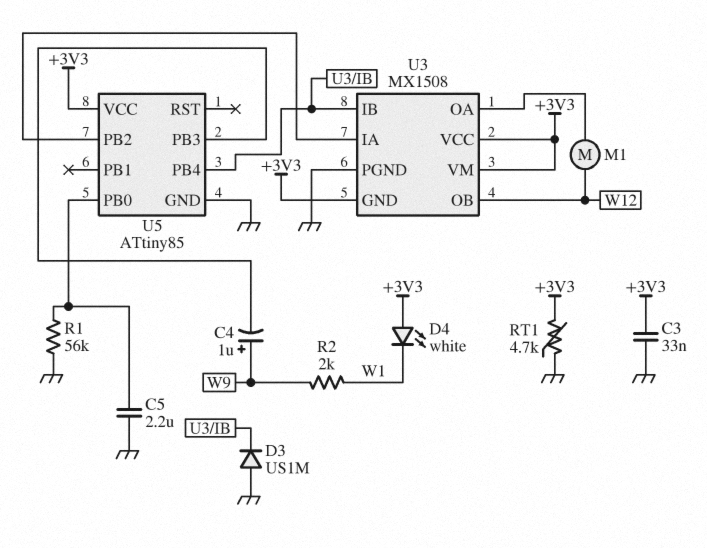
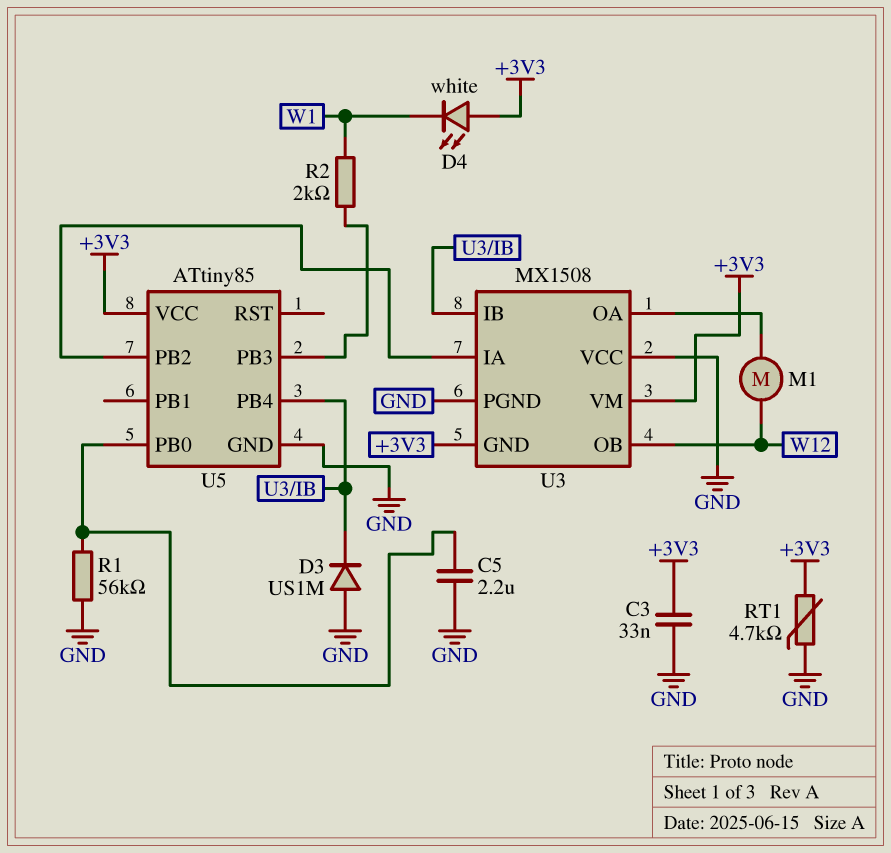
C4: 1uF (plus W9, minus U5/PB3) -> none
R2: 2k (W1, W9) -> 2k (U5/PB3, W1)
U3 pin VCC: +3V3 -> GND

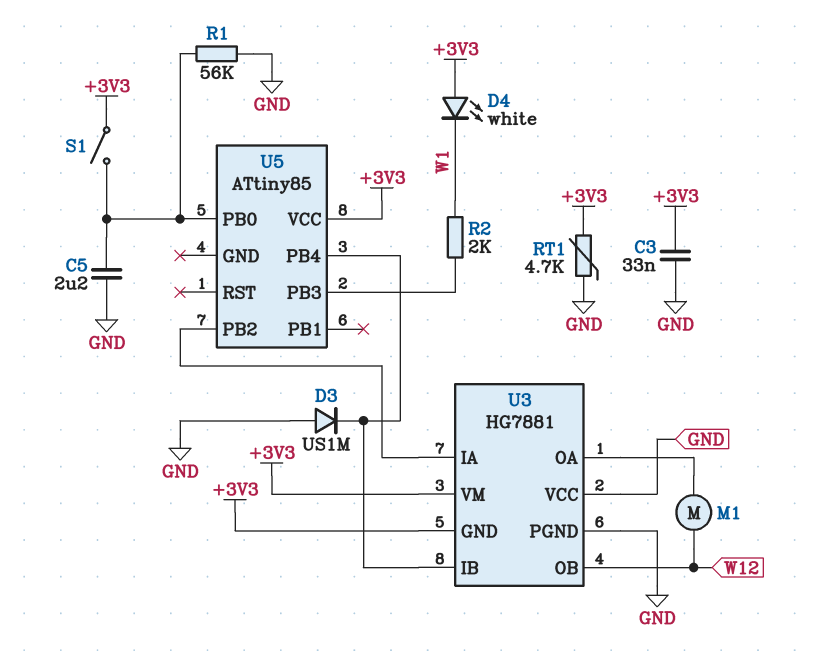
S1: none -> switch (+3V3, U5/PB0)
U3: MX1508 -> HG7881
U5 pin GND: GND -> none

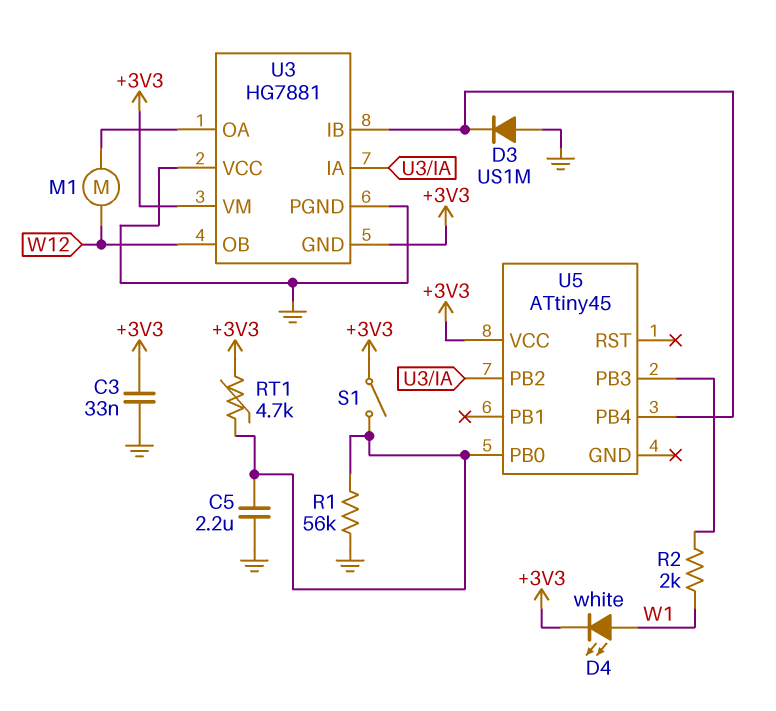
D4: LED white (A +3V3, K W1) -> LED white (A W1, K +3V3)
RT1: 4.7k (+3V3, GND) -> 4.7k (+3V3, U5/PB0)
U5: ATtiny85 -> ATtiny45

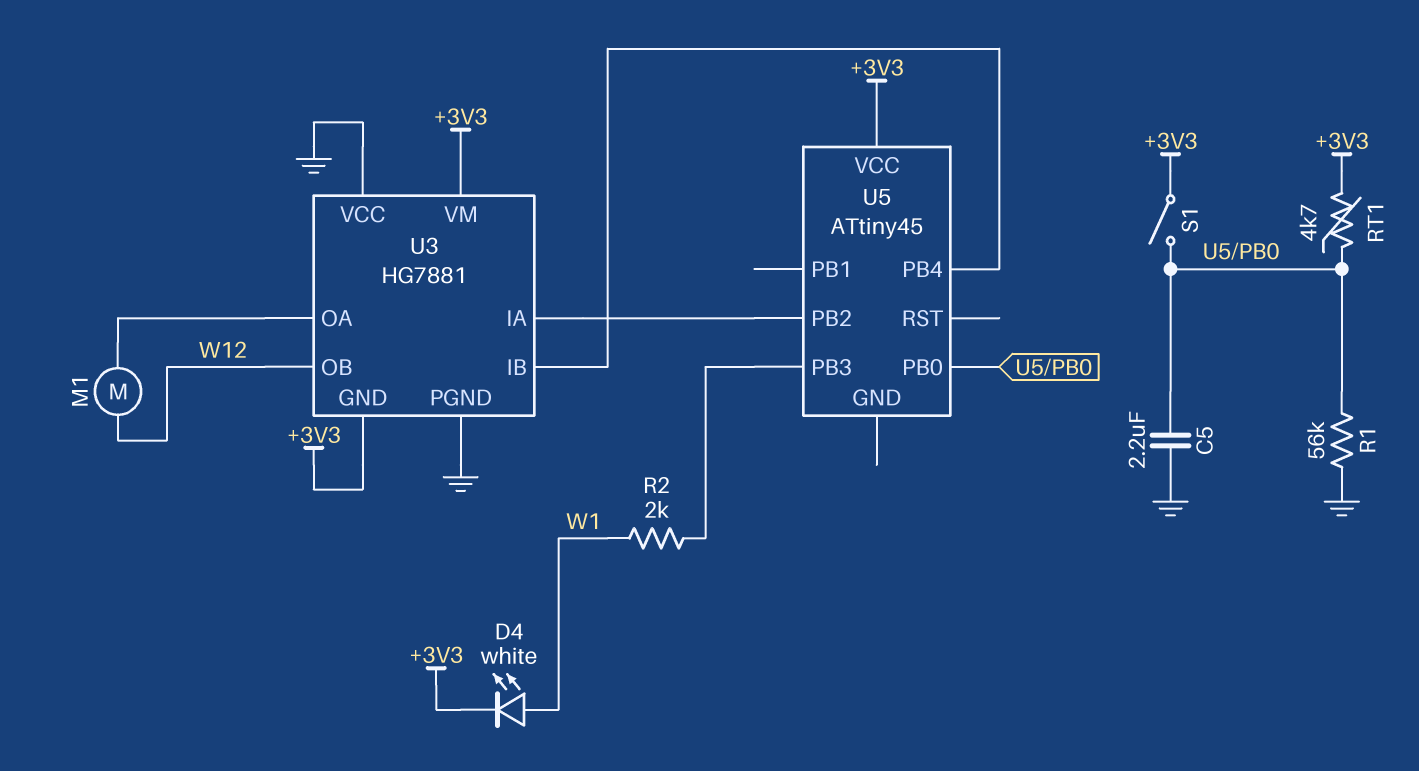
C3: 33nF (+3V3, GND) -> none
D3: diode US1M (A GND, K U3/IB) -> none

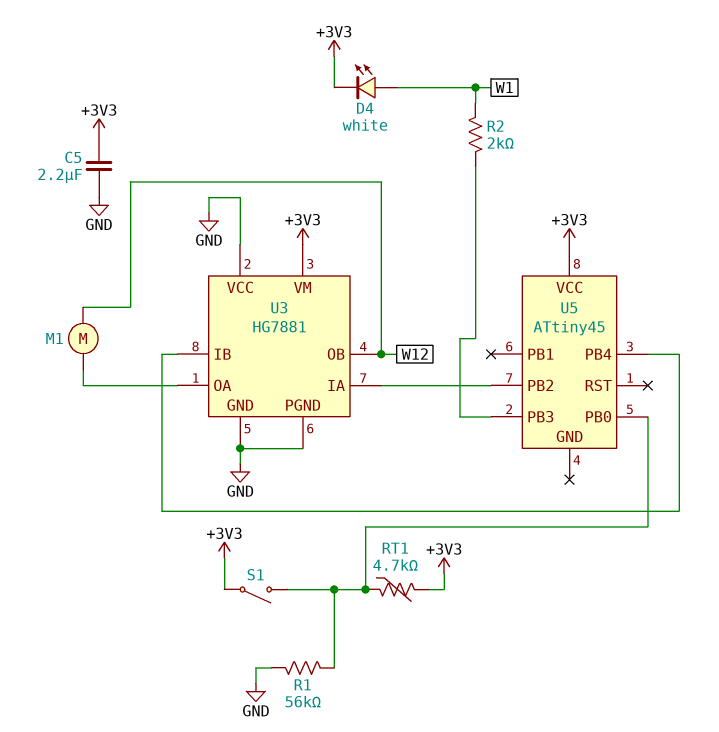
C5: 2.2uF (GND, U5/PB0) -> 2.2uF (+3V3, GND)
U3 pin GND: +3V3 -> GND

